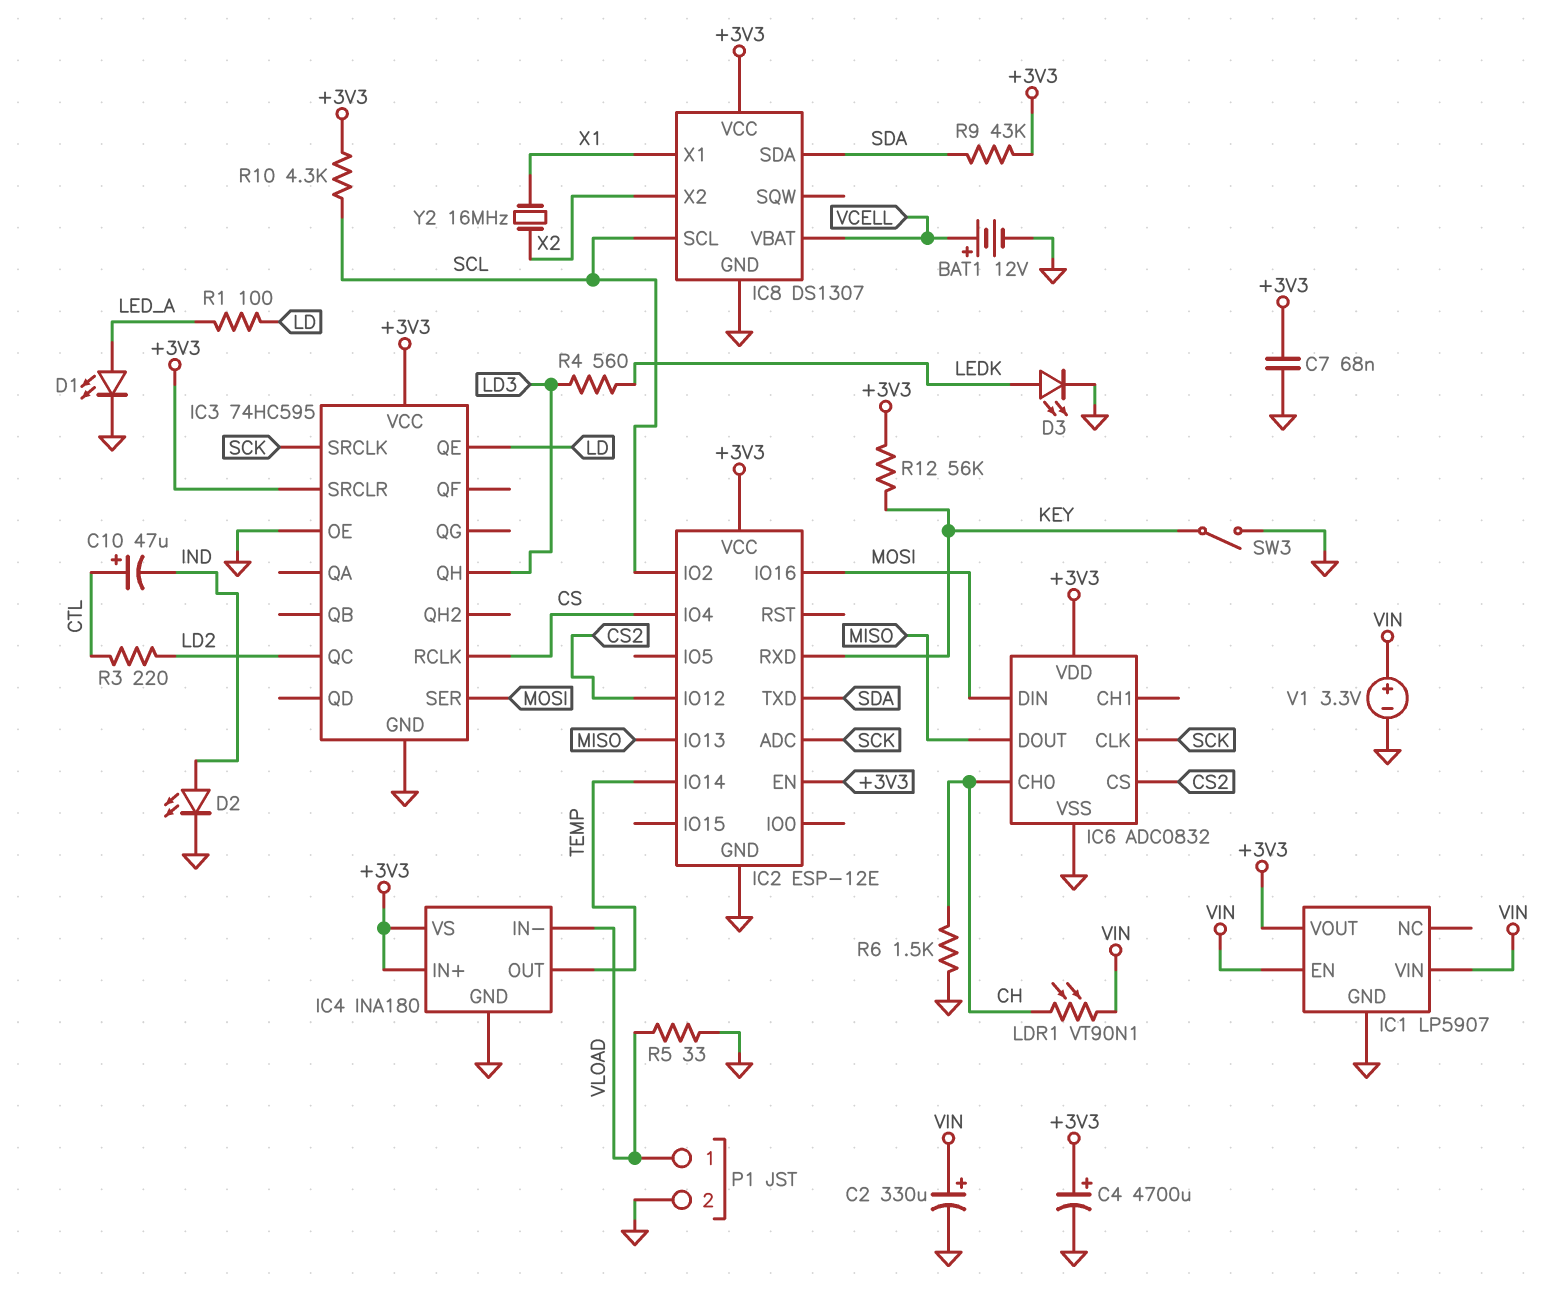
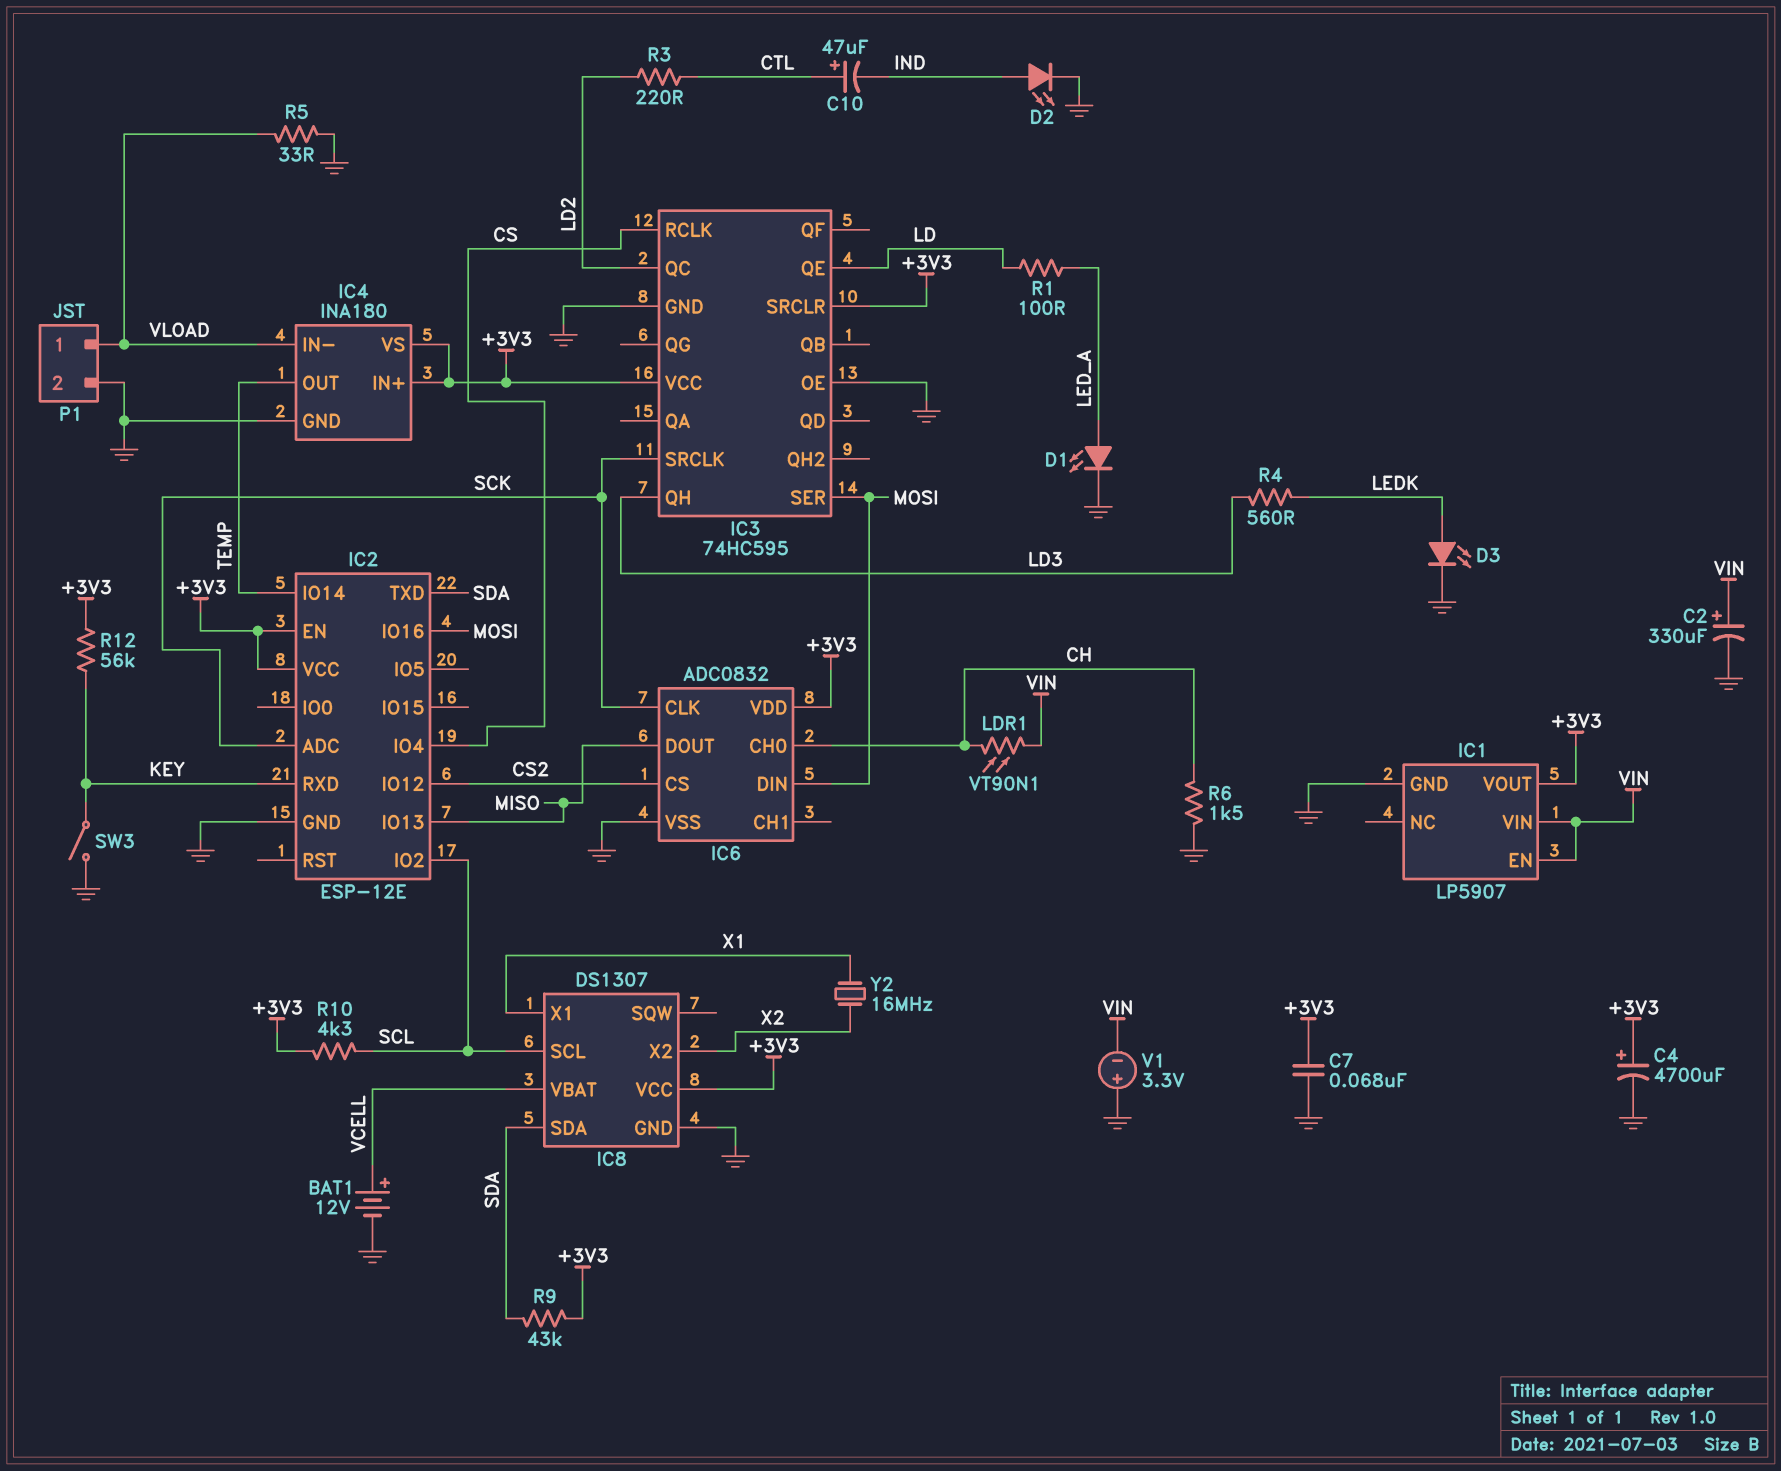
V1: 3.3V (plus VIN, minus GND) -> 3.3V (plus GND, minus VIN)

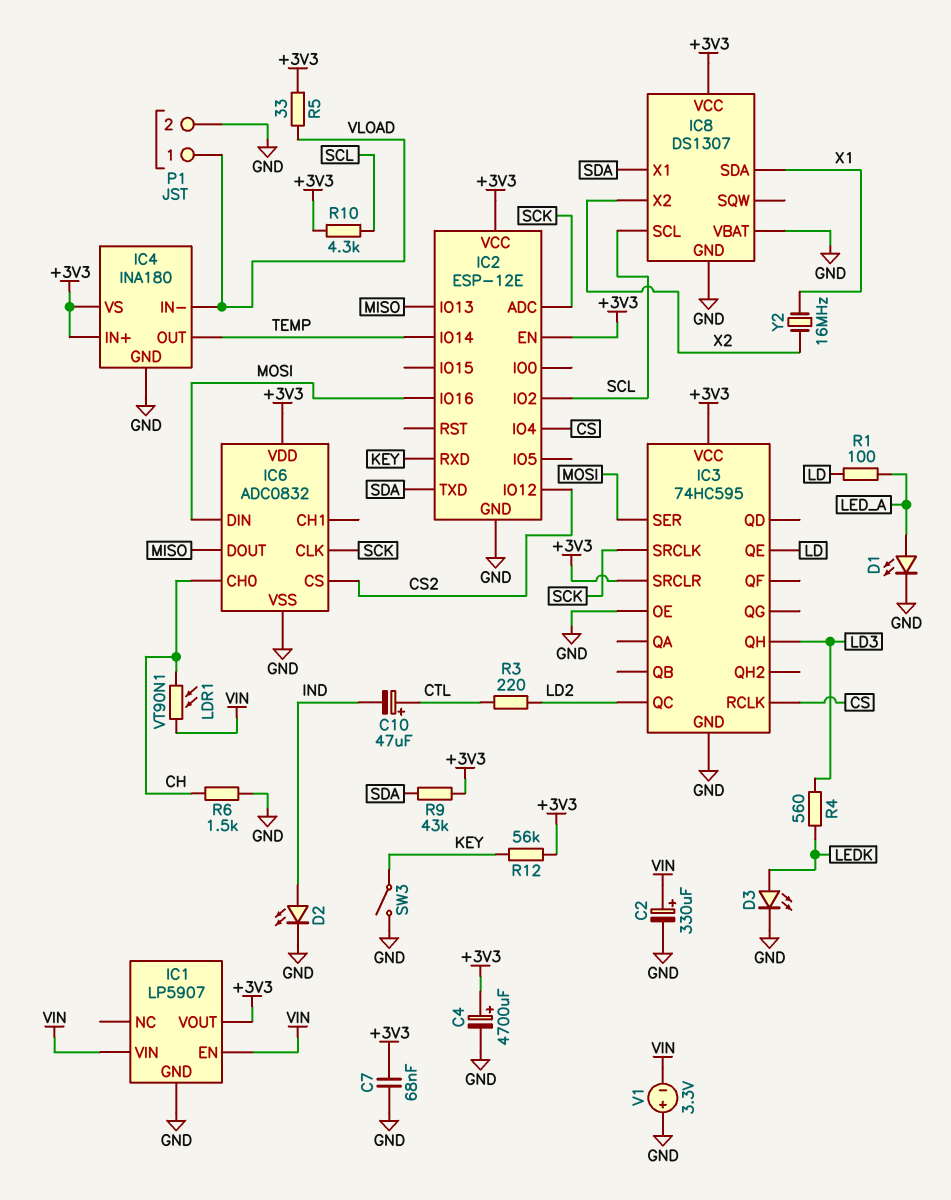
BAT1: 12V (plus VCELL, minus GND) -> none
IC8 pin SDA: SDA -> X1
IC8 pin VBAT: VCELL -> GND
IC8 pin X1: X1 -> SDA
R5: 33 (GND, VLOAD) -> 33 (+3V3, VLOAD)

